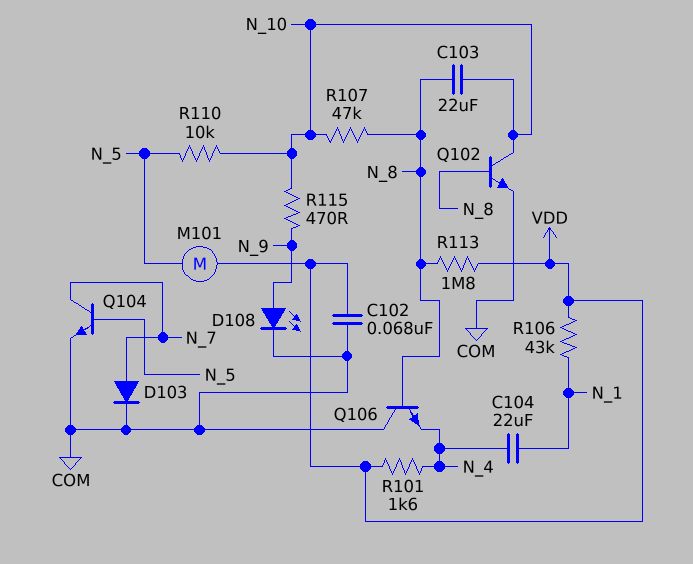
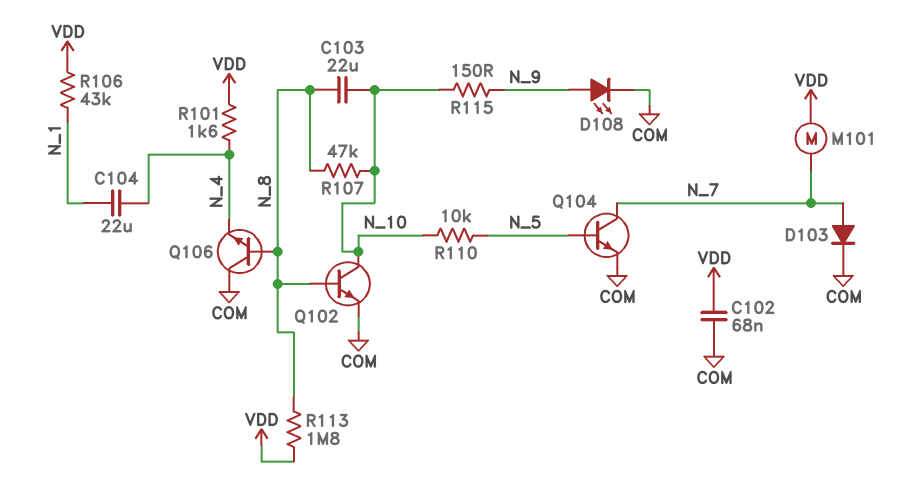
M101: motor (N_5, VDD) -> motor (N_7, VDD)
R115: 470 (N_9, N_10) -> 150 (N_9, N_10)

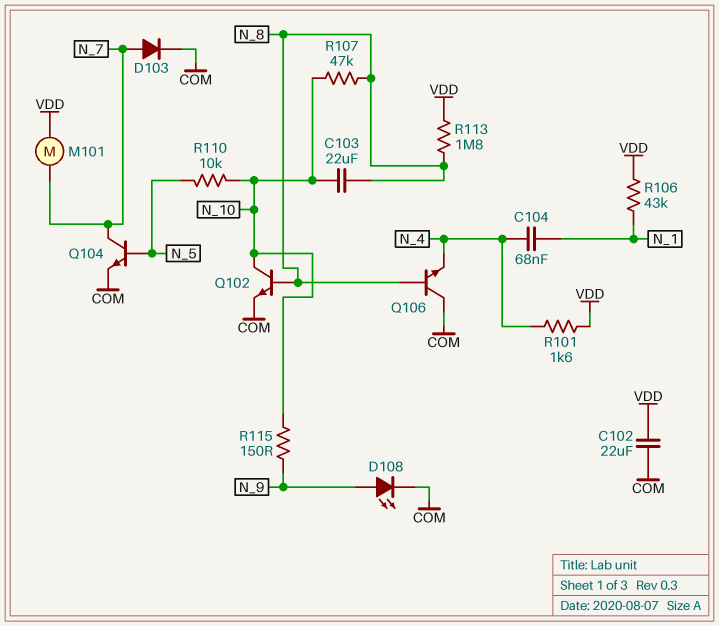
C102: 68nF (COM, VDD) -> 22uF (COM, VDD)
C104: 22uF (N_1, N_4) -> 68nF (N_1, N_4)

